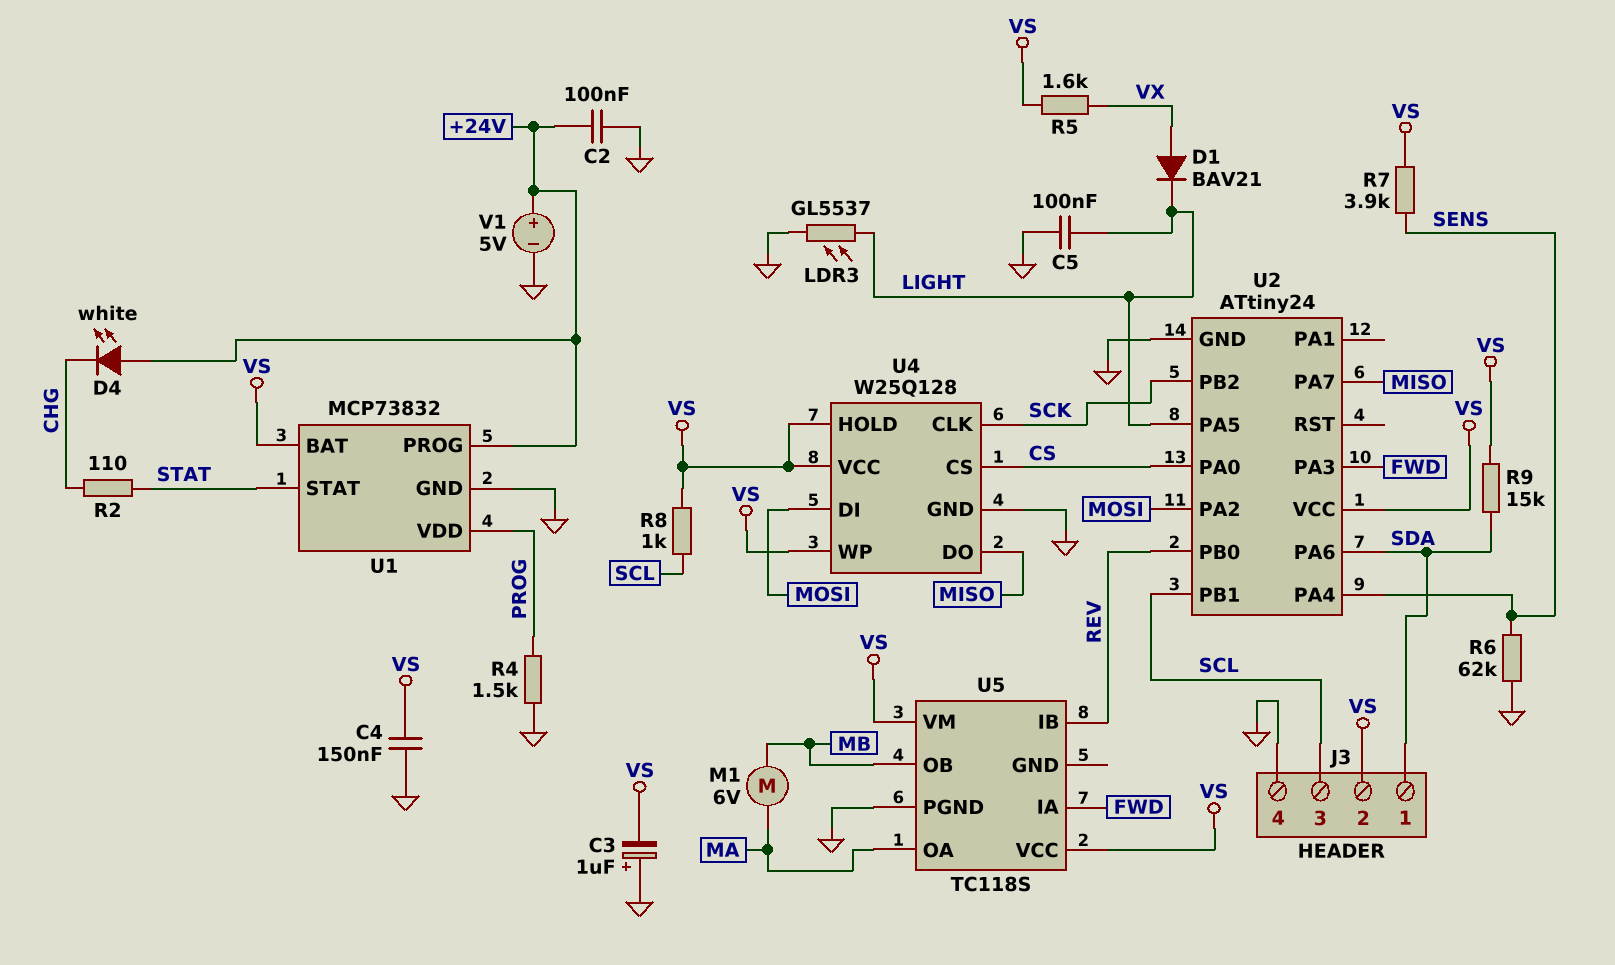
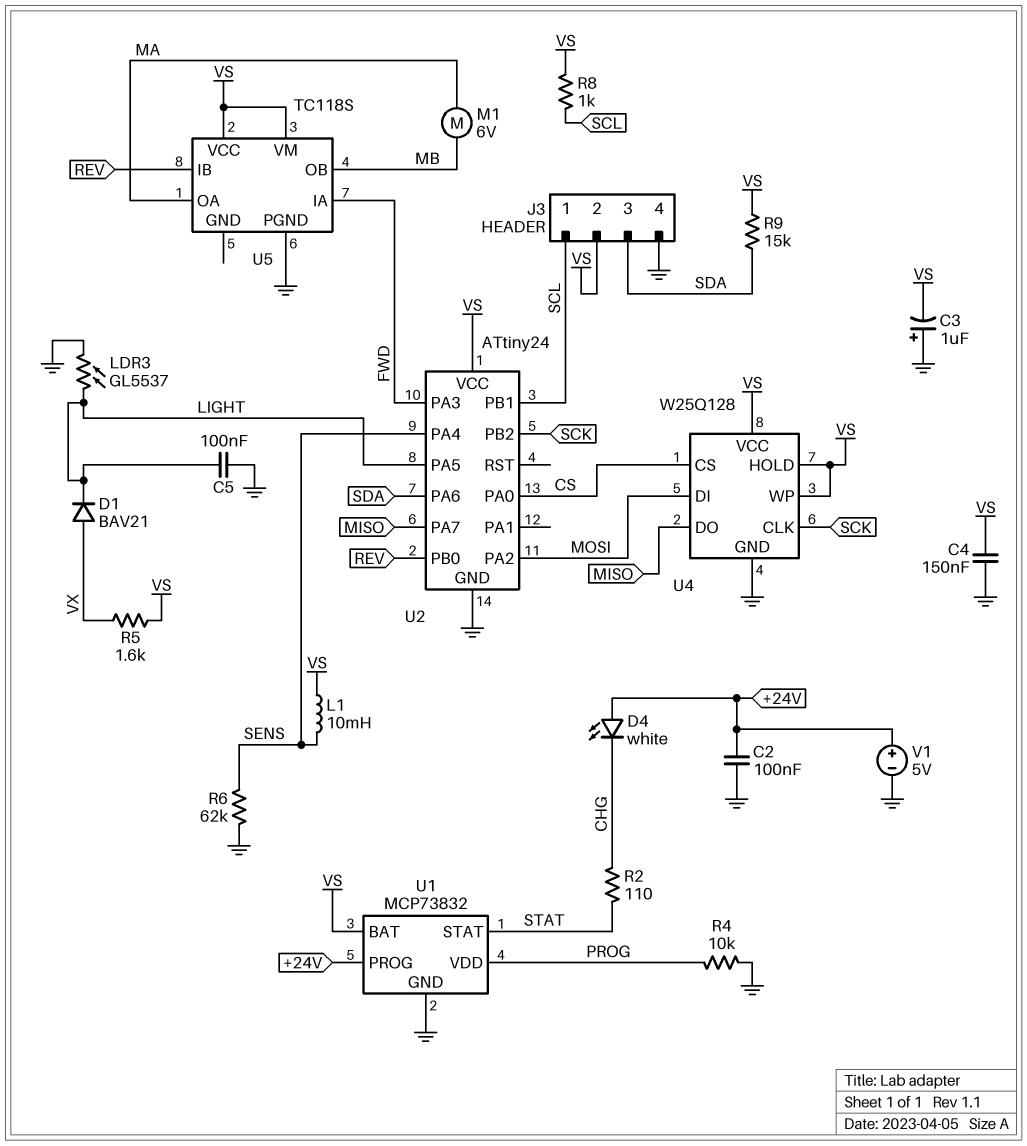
J3 pin 1: SDA -> SCL
J3 pin 3: SCL -> SDA
L1: none -> 10mH (SENS, VS)
R4: 1.5k (GND, PROG) -> 10k (GND, PROG)
R7: 3.9k (SENS, VS) -> none

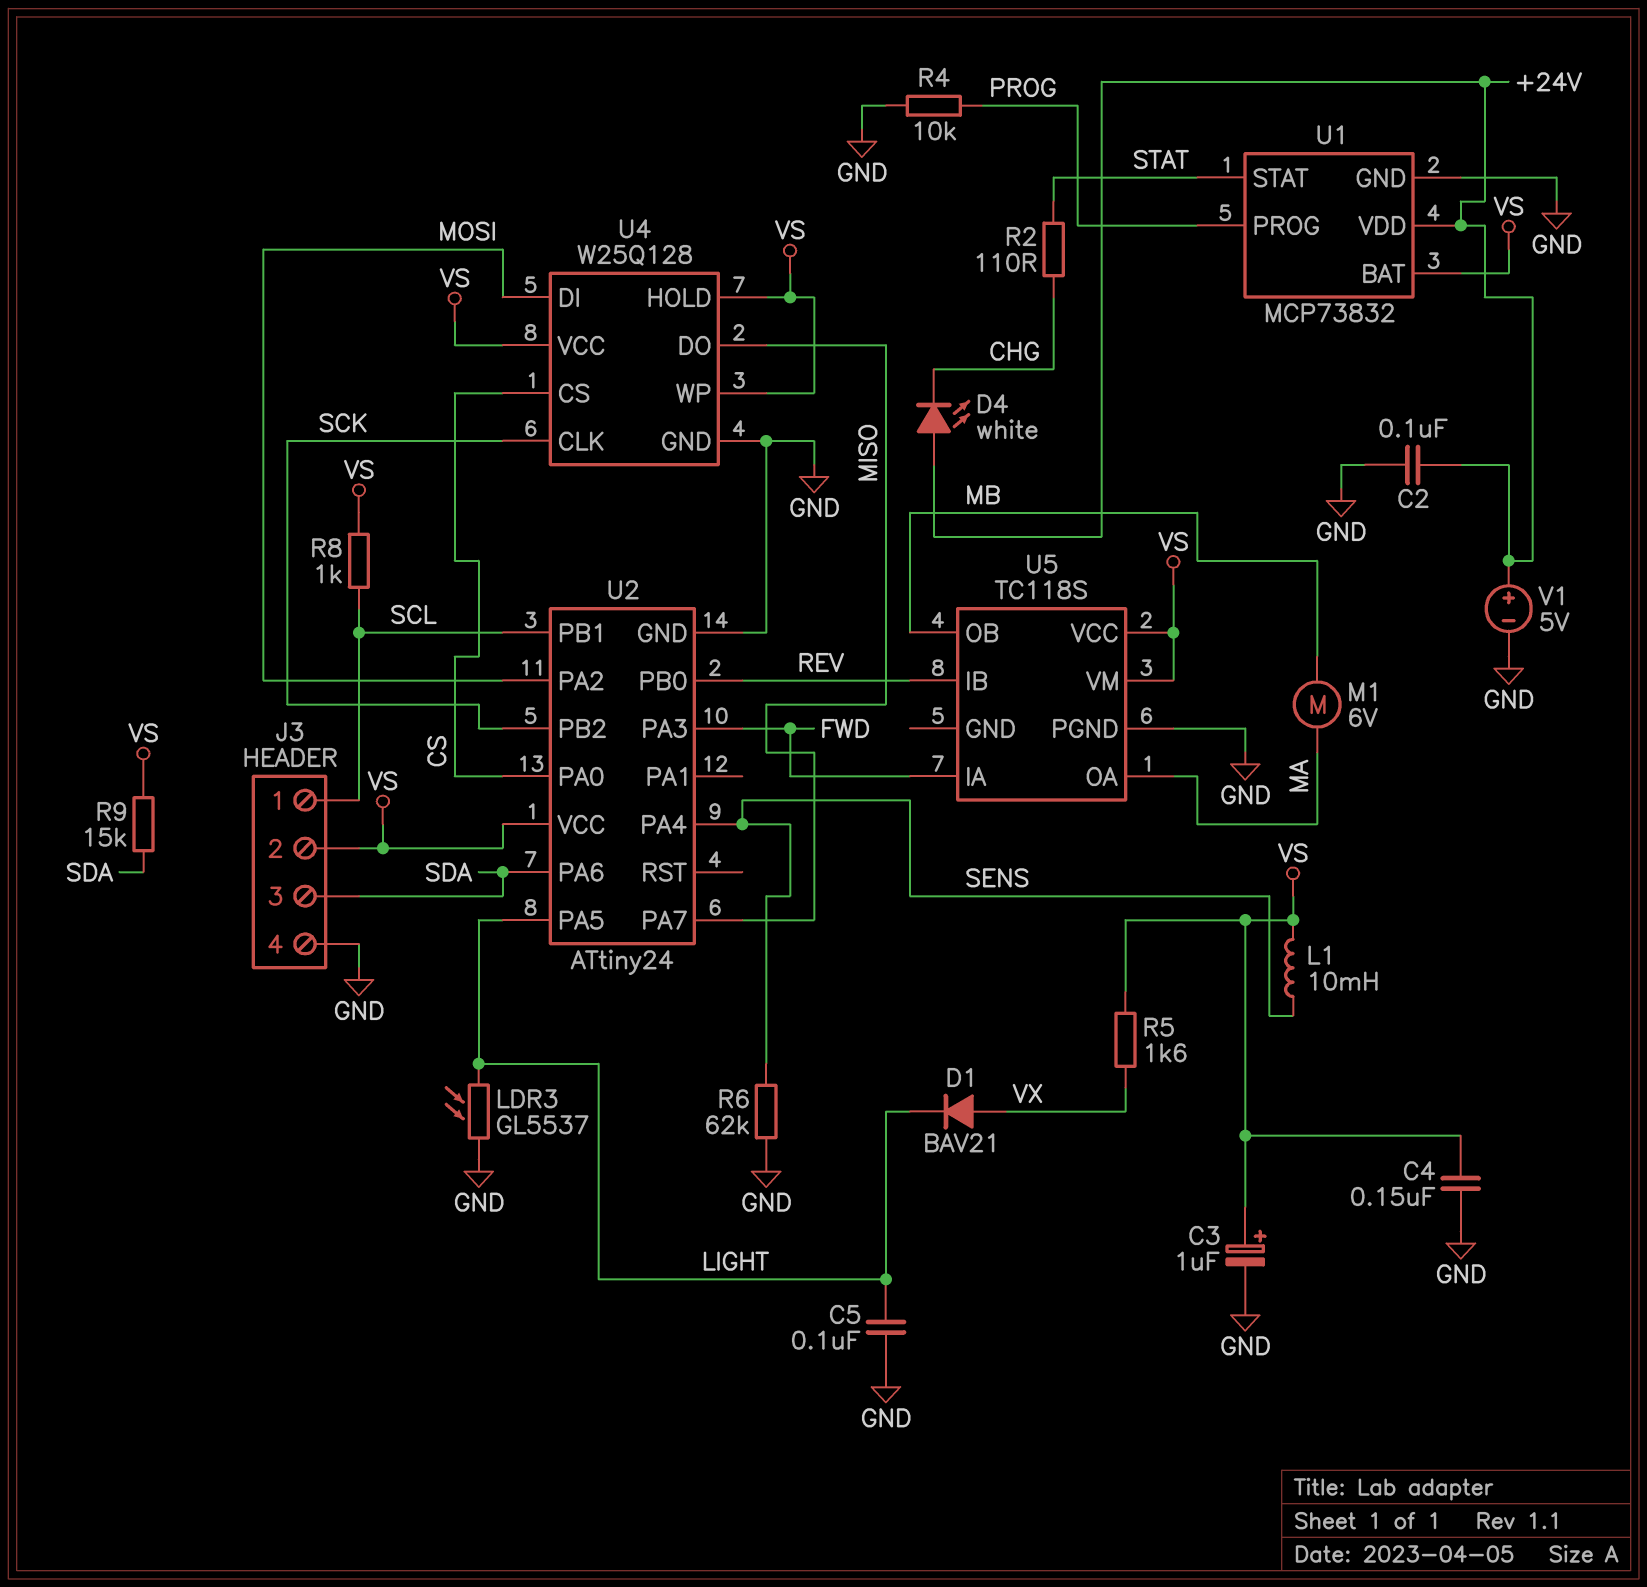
C3: 1uF (plus GND, minus VS) -> 1uF (plus VS, minus GND)
U1 pin PROG: +24V -> PROG
U1 pin VDD: PROG -> +24V

